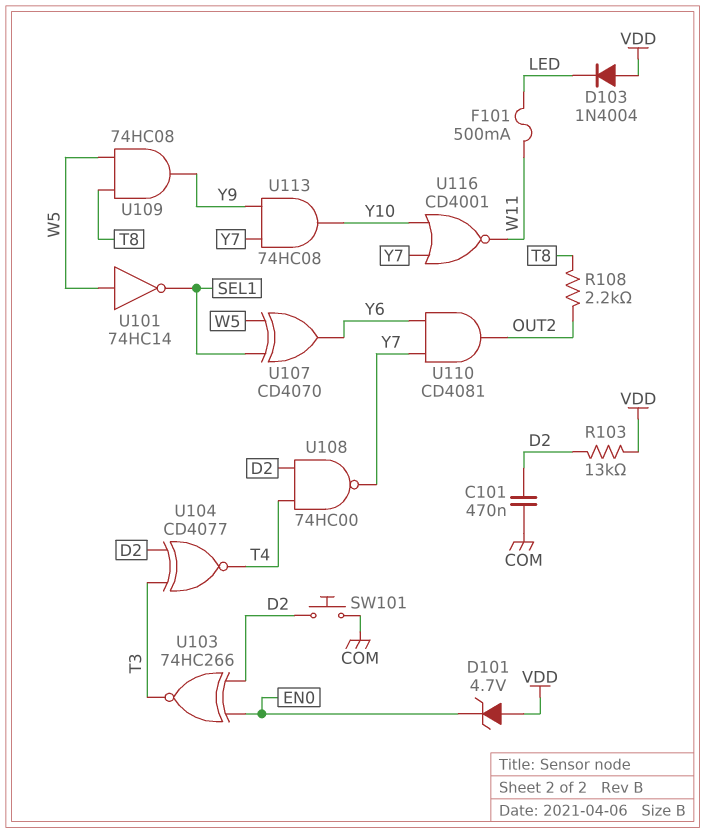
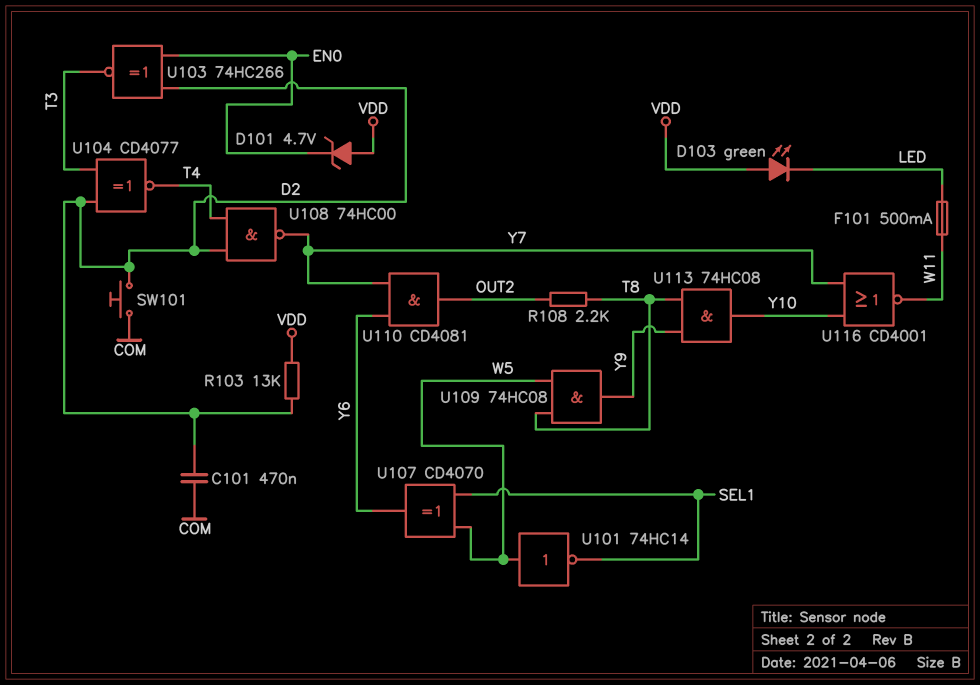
D103: diode 1N4004 (A VDD, K LED) -> LED green (A VDD, K LED)
U113: AND 74HC08 (in Y7, in Y9, out Y10) -> AND 74HC08 (in T8, in Y9, out Y10)

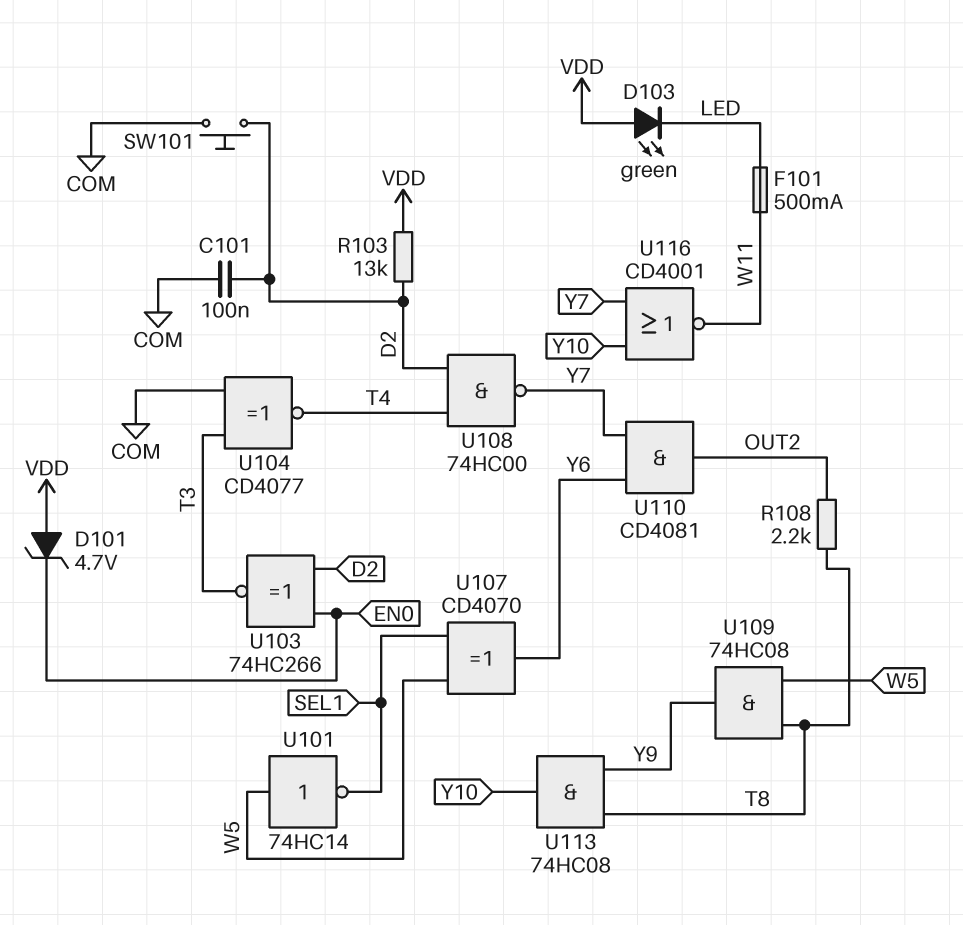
C101: 470nF (COM, D2) -> 100nF (COM, D2)
U104: XNOR CD4077 (in D2, in T3, out T4) -> XNOR CD4077 (in COM, in T3, out T4)

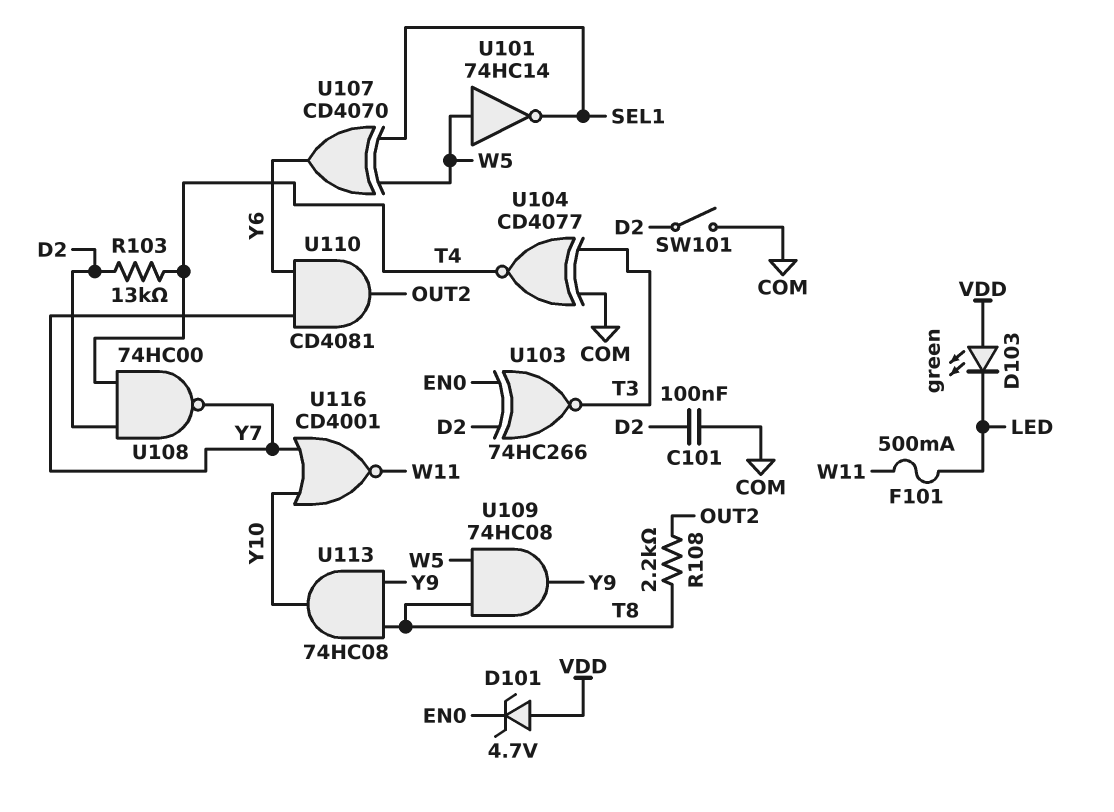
R103: 13k (D2, VDD) -> 13k (D2, T4)
SW101: button (COM, D2) -> switch (COM, D2)

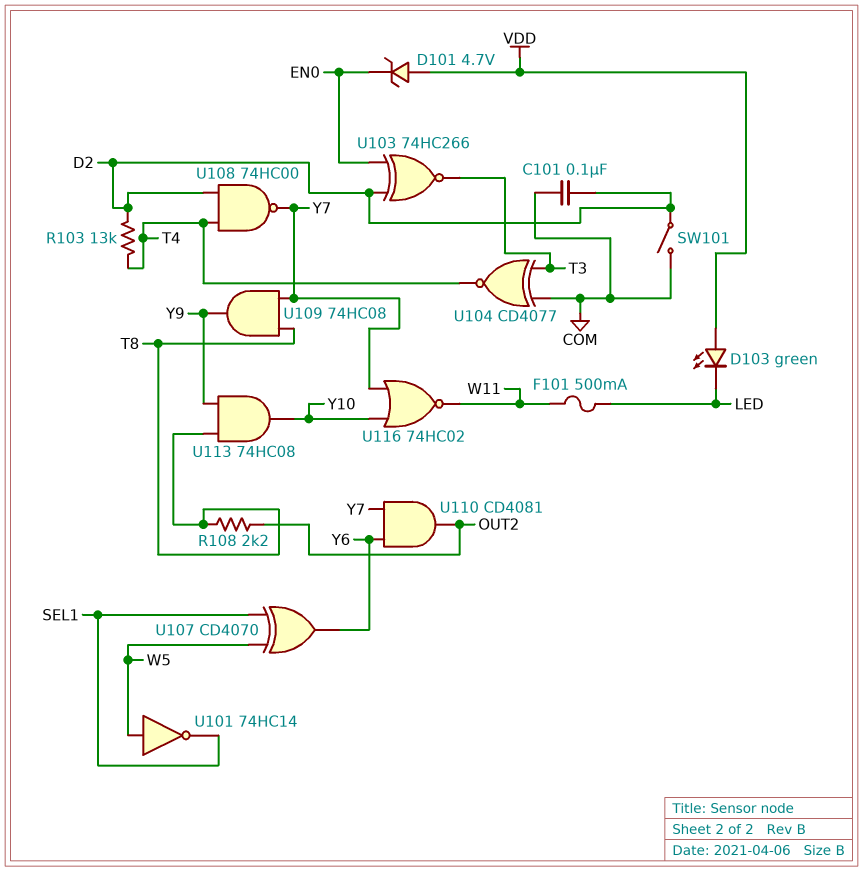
U109: AND 74HC08 (in T8, in W5, out Y9) -> AND 74HC08 (in T8, in Y7, out Y9)
U116: NOR CD4001 (in Y7, in Y10, out W11) -> NOR 74HC02 (in Y7, in Y10, out W11)

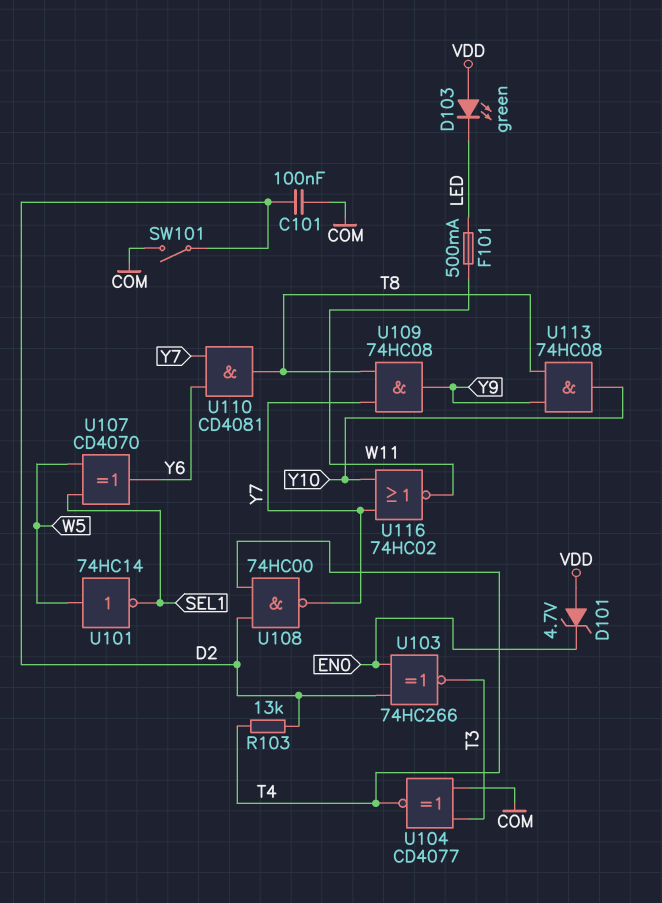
R108: 2.2k (OUT2, T8) -> none
U110: AND CD4081 (in Y6, in Y7, out OUT2) -> AND CD4081 (in Y6, in Y7, out T8)

